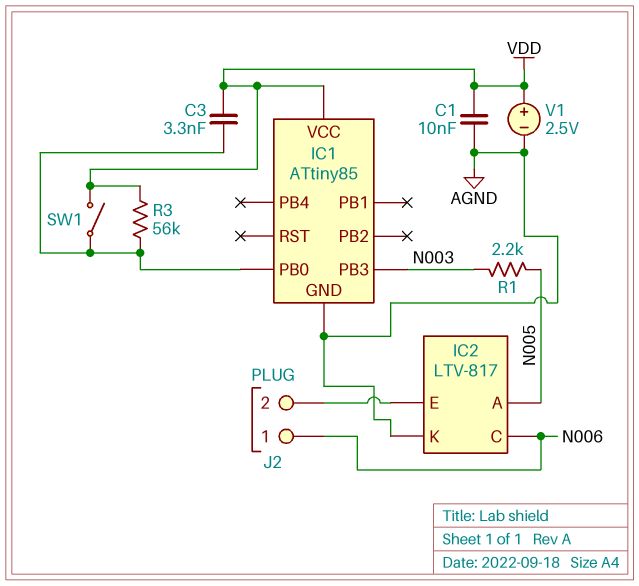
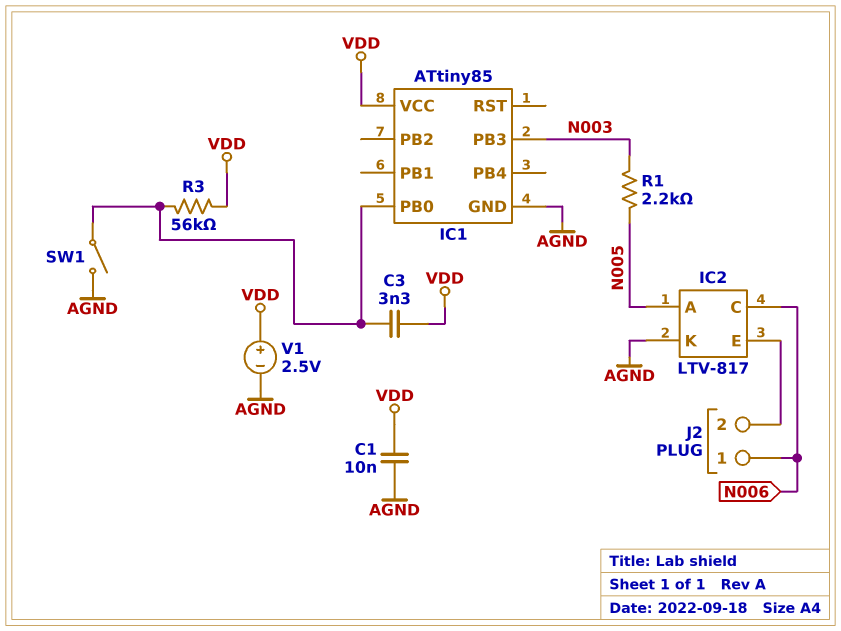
SW1: switch (IC1/PB0, VDD) -> switch (AGND, IC1/PB0)

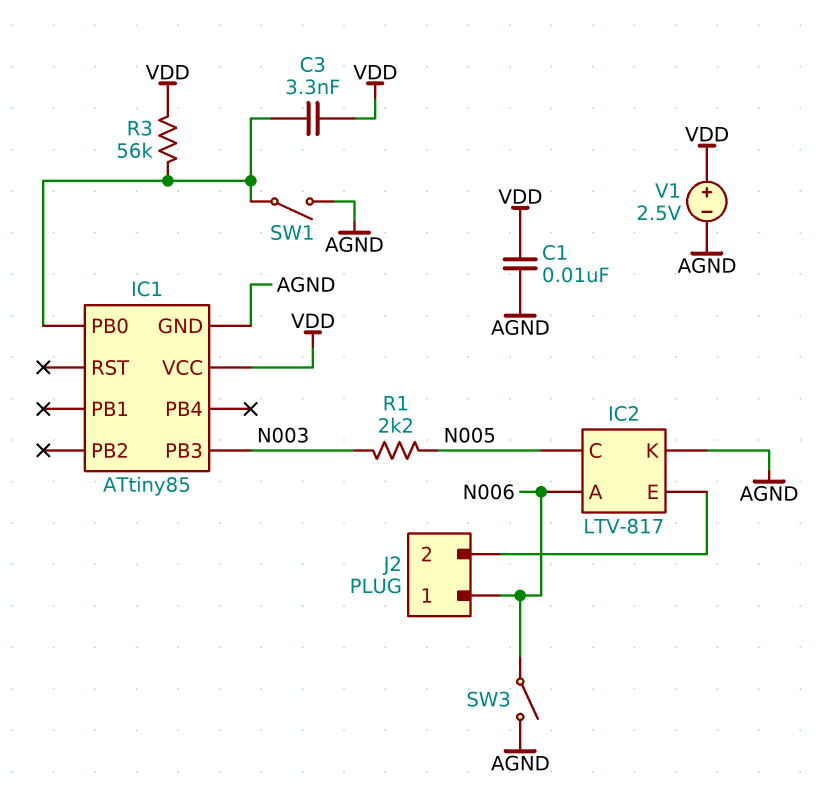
IC2 pin A: N005 -> N006
IC2 pin C: N006 -> N005
SW3: none -> switch (AGND, N006)

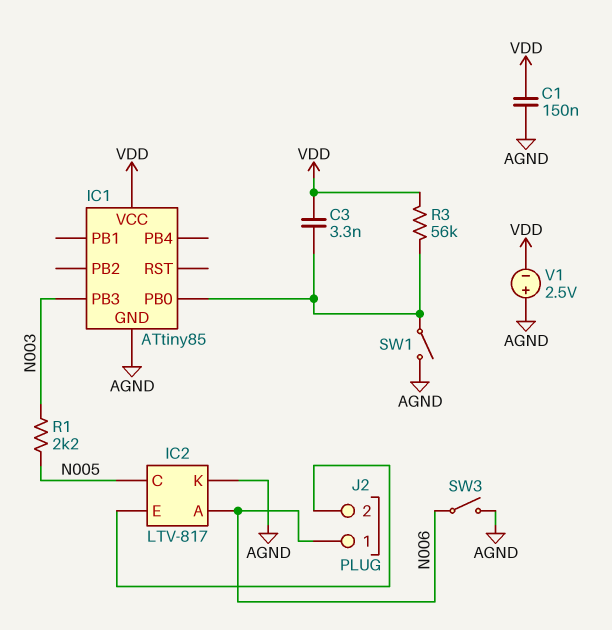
C1: 10nF (AGND, VDD) -> 150nF (AGND, VDD)
V1: 2.5V (plus VDD, minus AGND) -> 2.5V (plus AGND, minus VDD)

